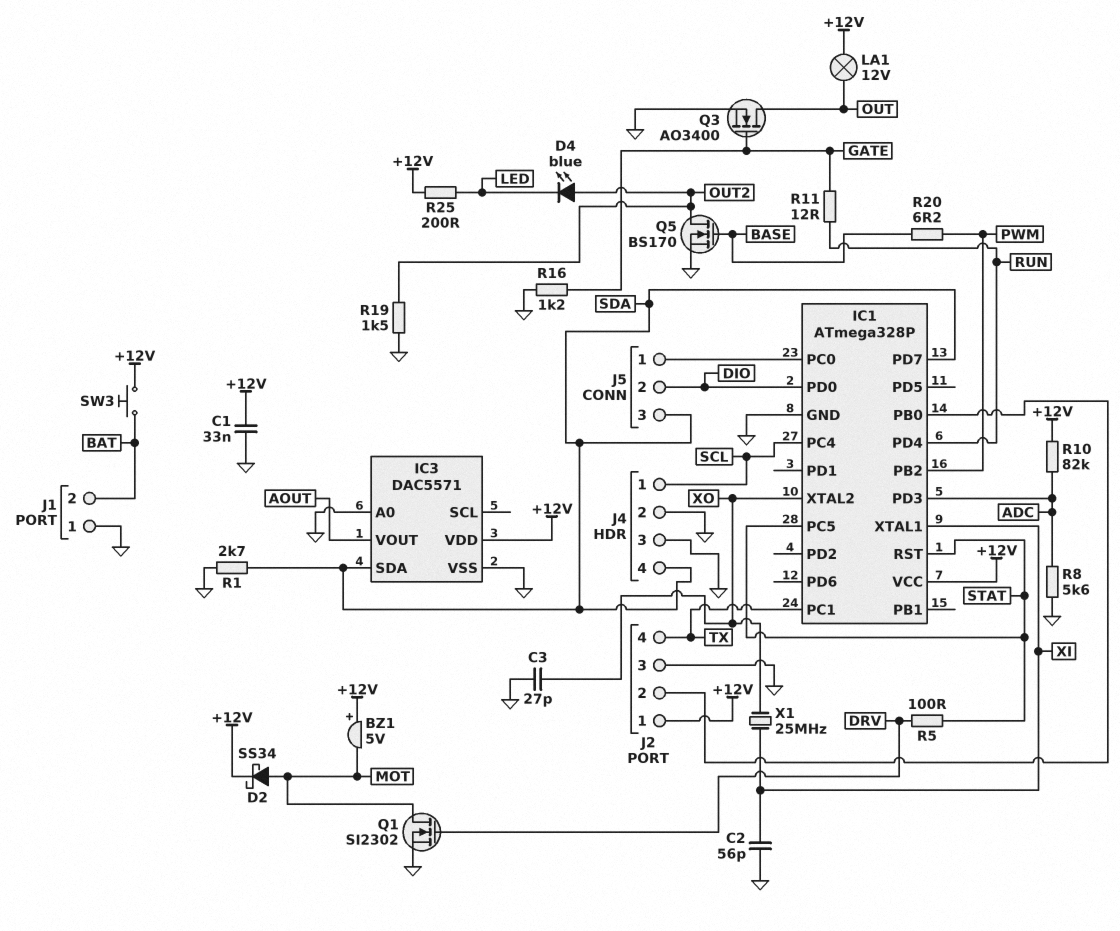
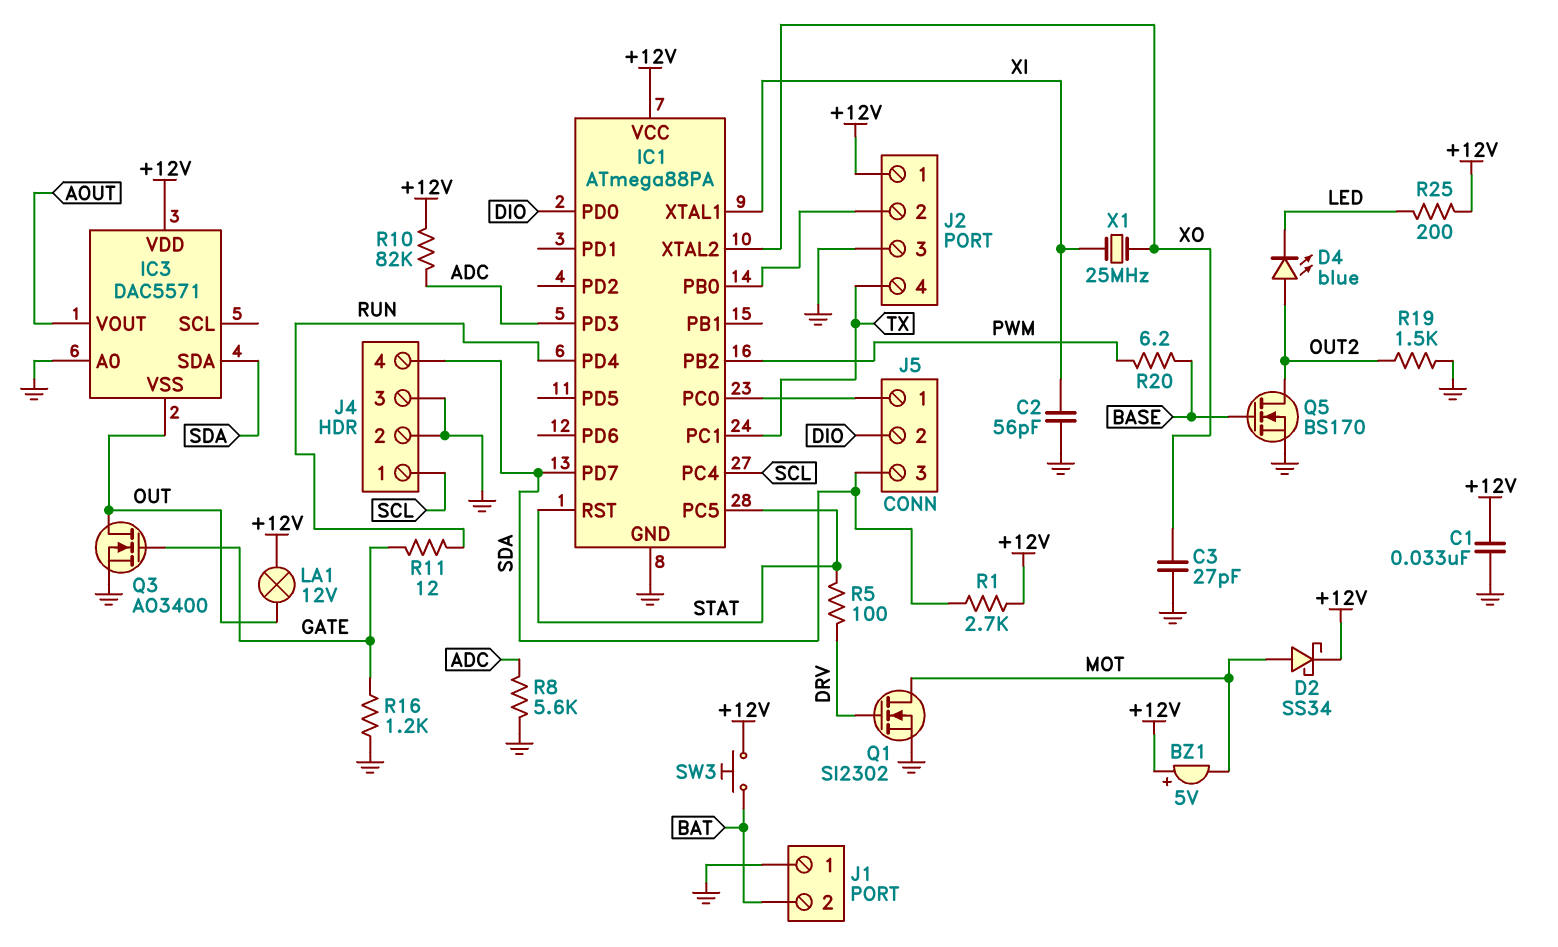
IC1: ATmega328P -> ATmega88PA
IC3 pin VSS: GND -> OUT
R1: 2.7k (GND, SDA) -> 2.7k (+12V, SDA)

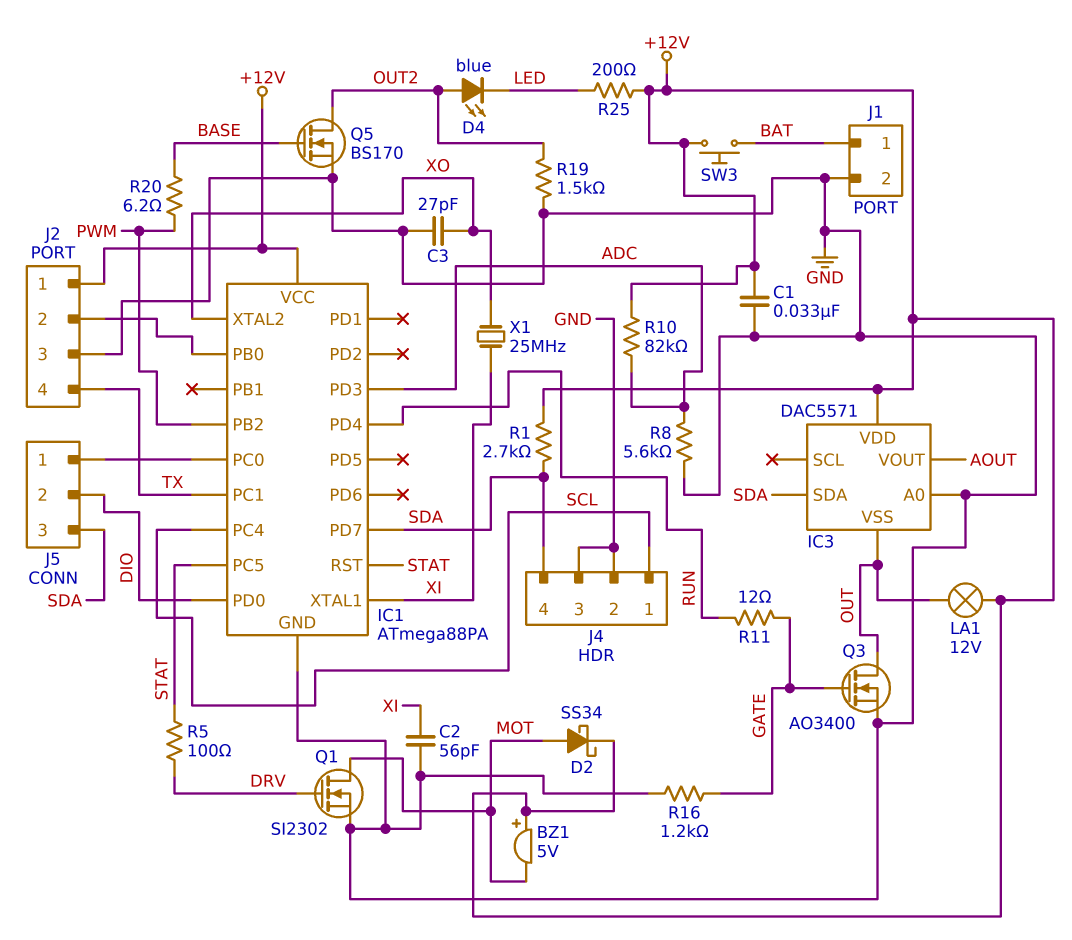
J1 pin 1: GND -> BAT
J1 pin 2: BAT -> GND

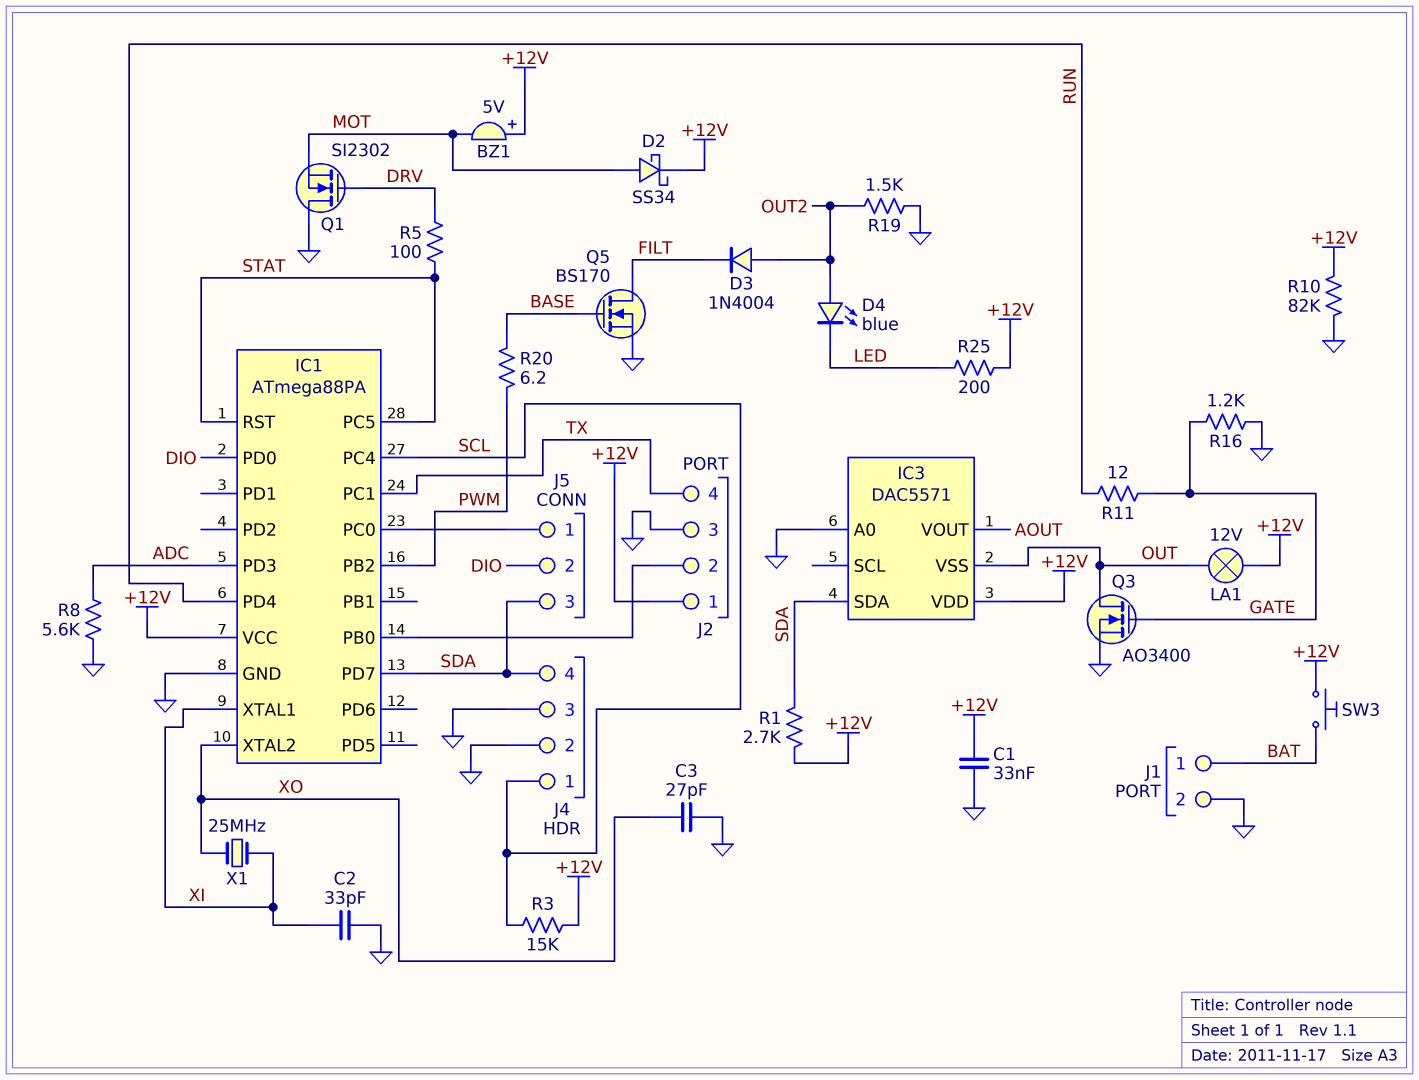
C2: 56pF (GND, XI) -> 33pF (GND, XI)
D3: none -> diode 1N4004 (A OUT2, K FILT)
Q1: NMOS SI2302 (G DRV, D MOT, S GND) -> NMOS SI2302 (G DRV, D GND, S MOT)
Q5: NMOS BS170 (G BASE, D OUT2, S GND) -> NMOS BS170 (G BASE, D FILT, S GND)
R3: none -> 15k (+12V, SCL)
R10: 82k (+12V, ADC) -> 82k (+12V, GND)

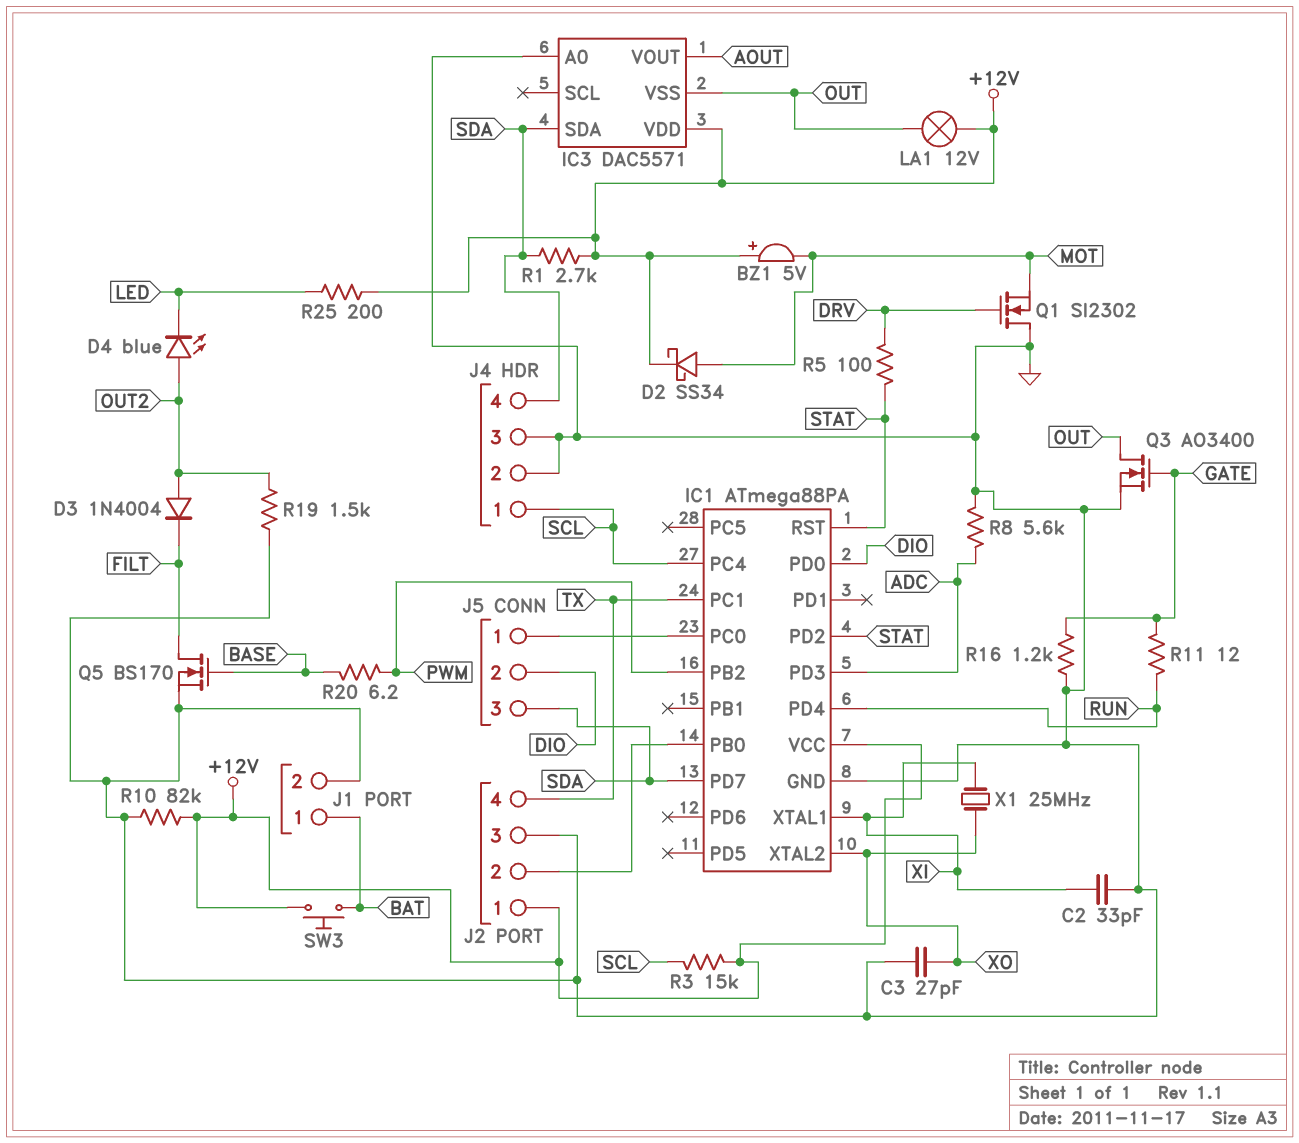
C1: 33nF (+12V, GND) -> none
IC1 pin PC5: STAT -> none
IC1 pin PD2: none -> STAT

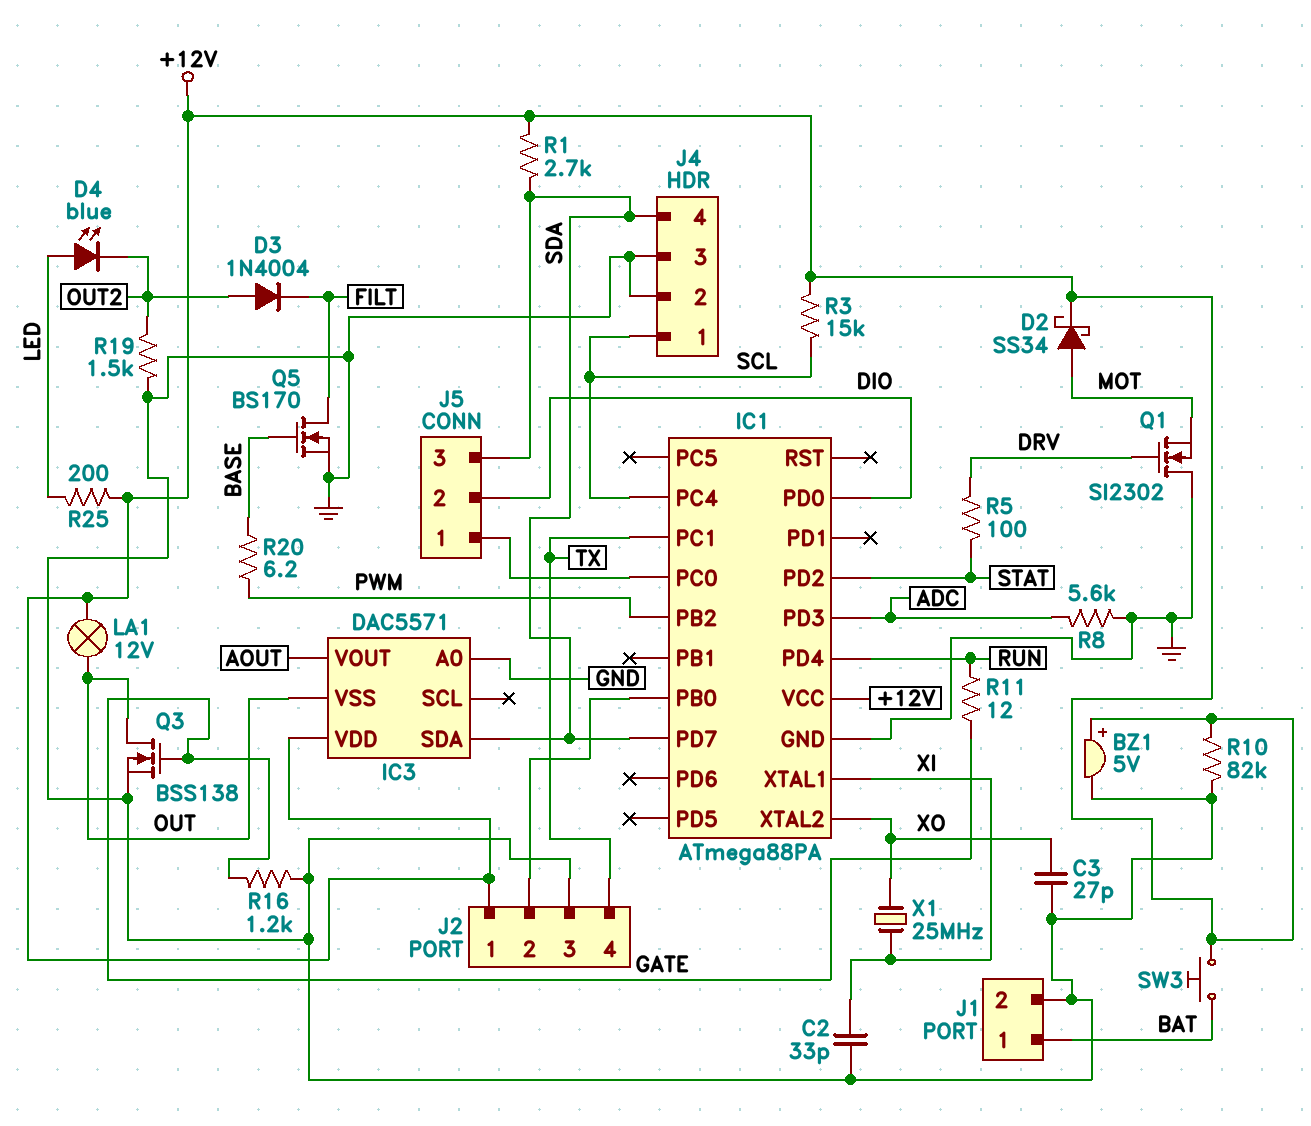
BZ1: buzzer 5V (plus +12V, minus MOT) -> buzzer 5V (plus +12V, minus GND)
D4: LED blue (A OUT2, K LED) -> LED blue (A LED, K OUT2)
IC1 pin RST: STAT -> none
Q3: NMOS AO3400 (G GATE, D OUT, S GND) -> NMOS BSS138 (G GATE, D OUT, S GND)

